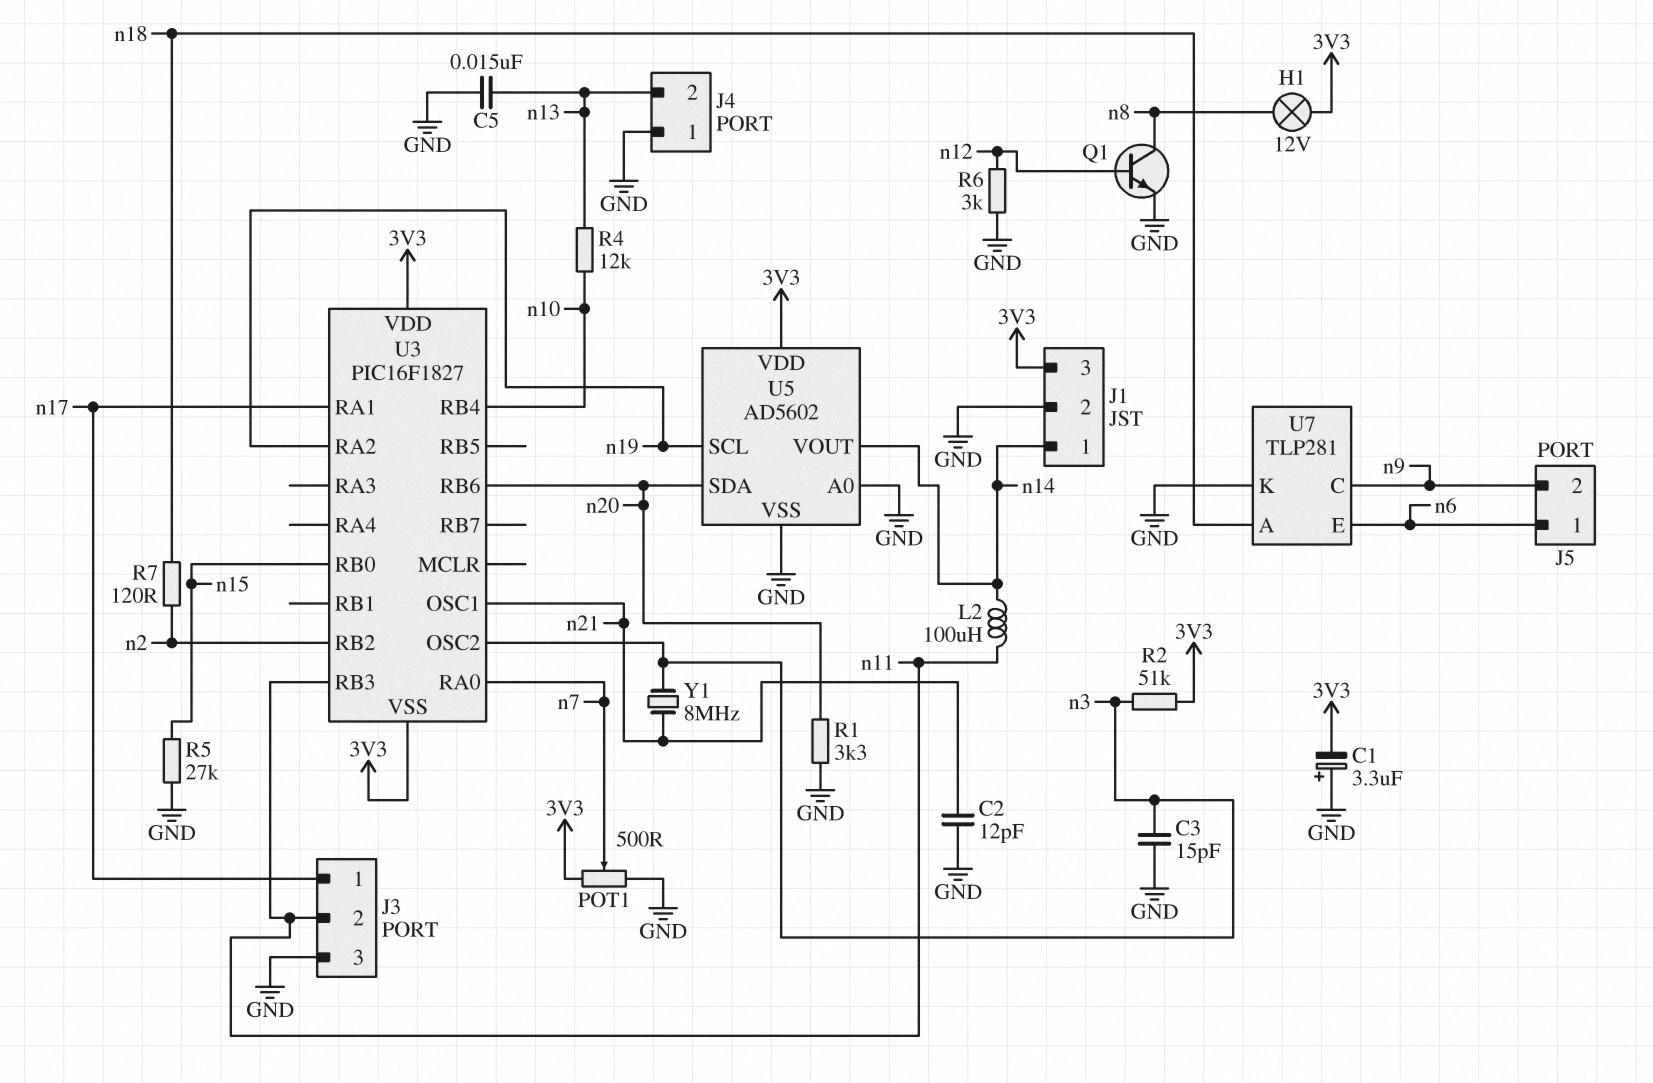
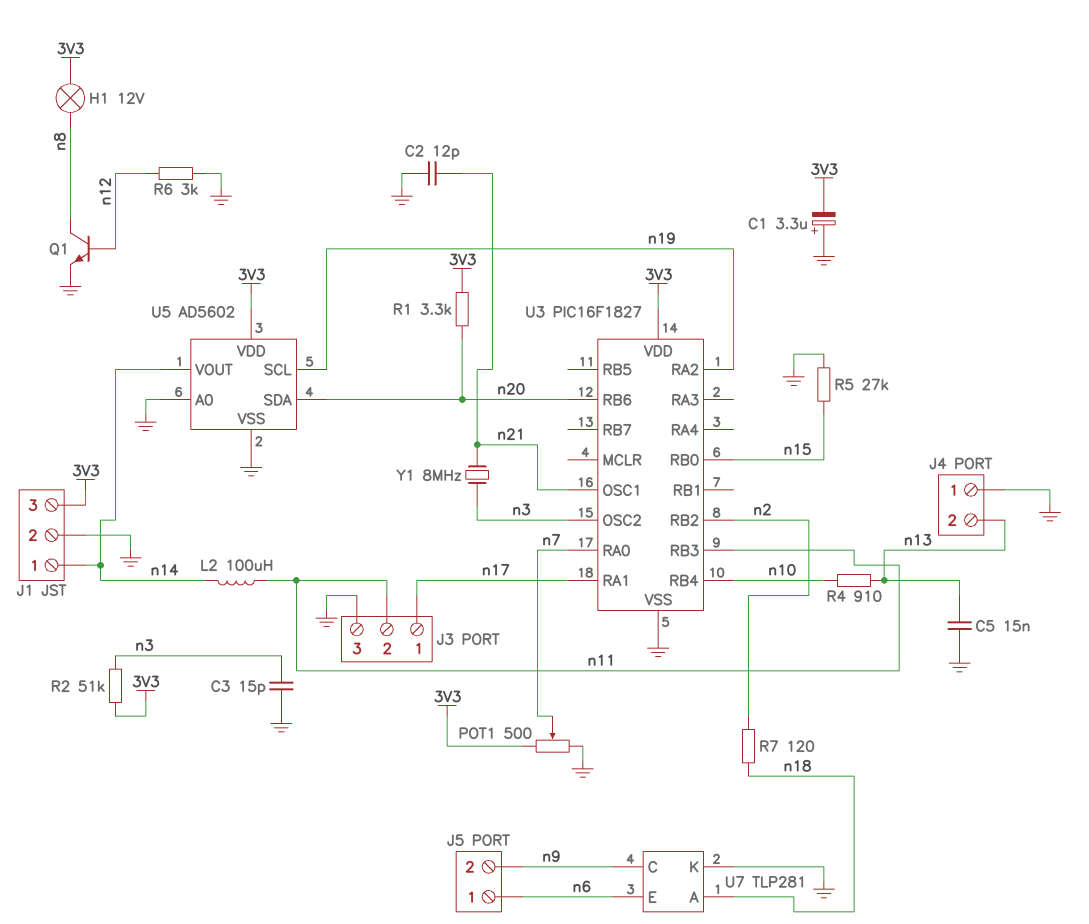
R1: 3.3k (GND, n20) -> 3.3k (3V3, n20)
R4: 12k (n10, n13) -> 910 (n10, n13)
U3 pin VSS: 3V3 -> GND

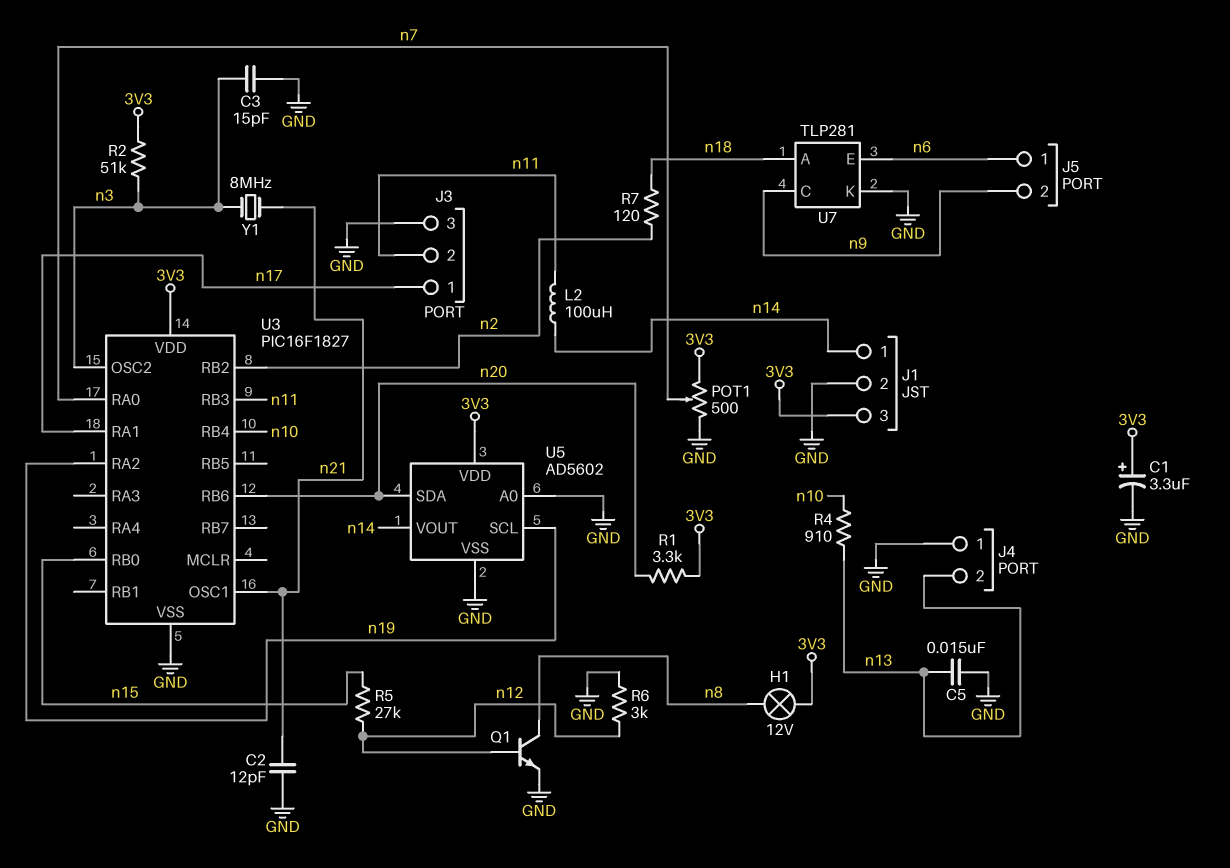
C1: 3.3uF (plus GND, minus 3V3) -> 3.3uF (plus 3V3, minus GND)
R5: 27k (GND, n15) -> 27k (n12, n15)

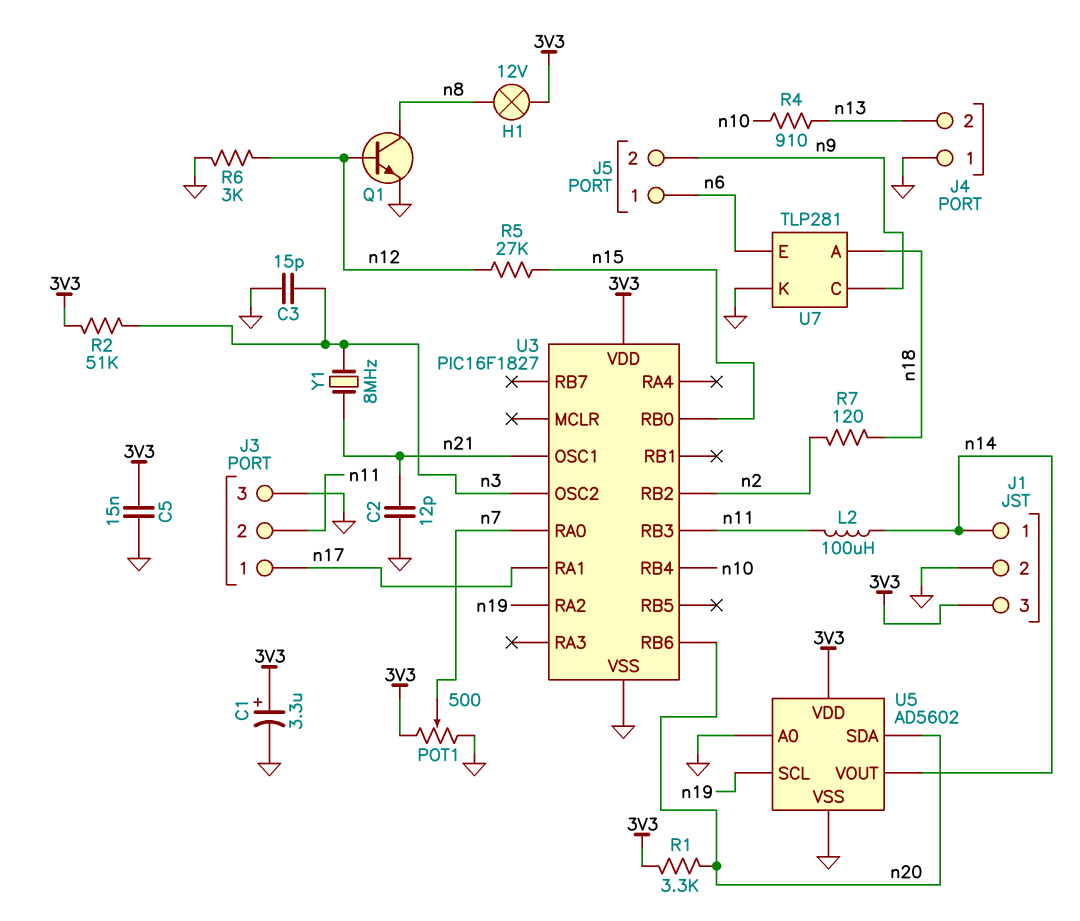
C5: 15nF (GND, n13) -> 15nF (3V3, GND)

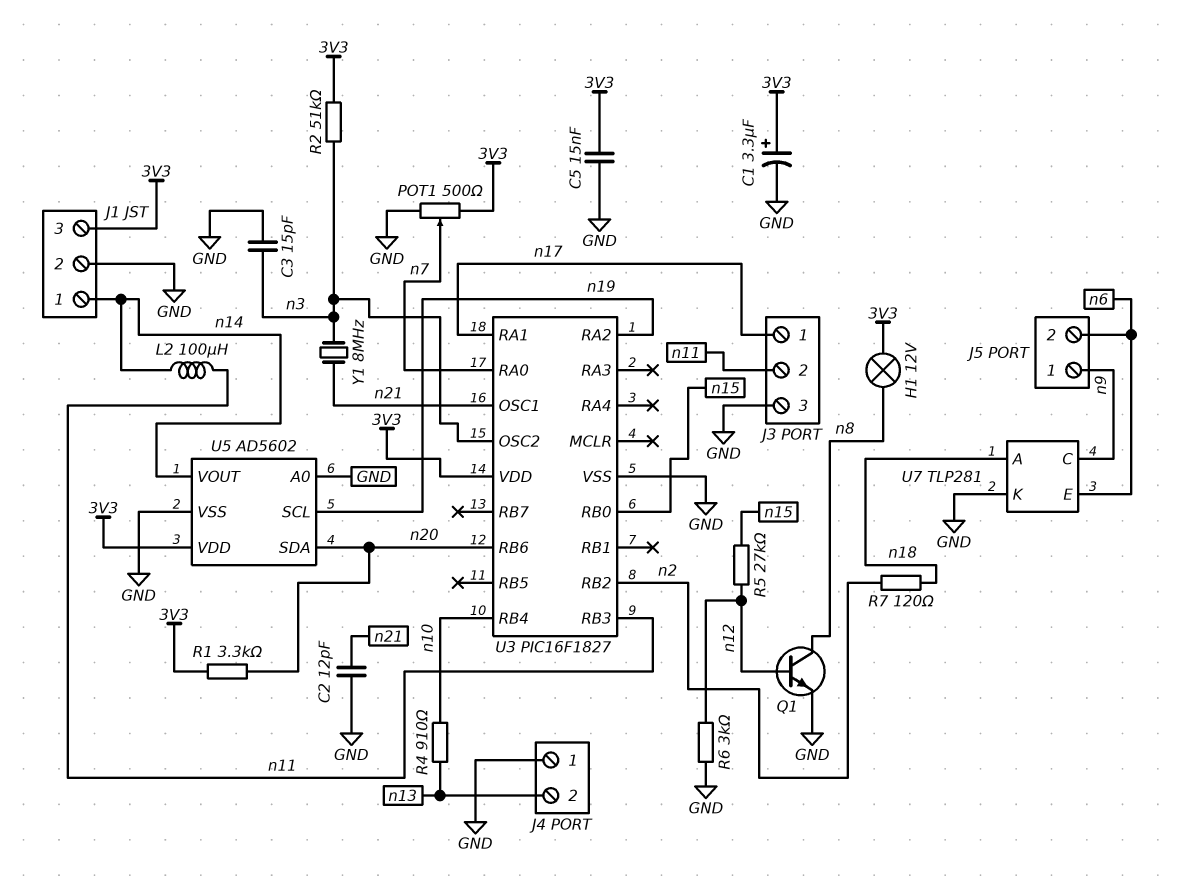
J5 pin 1: n6 -> n9
J5 pin 2: n9 -> n6

